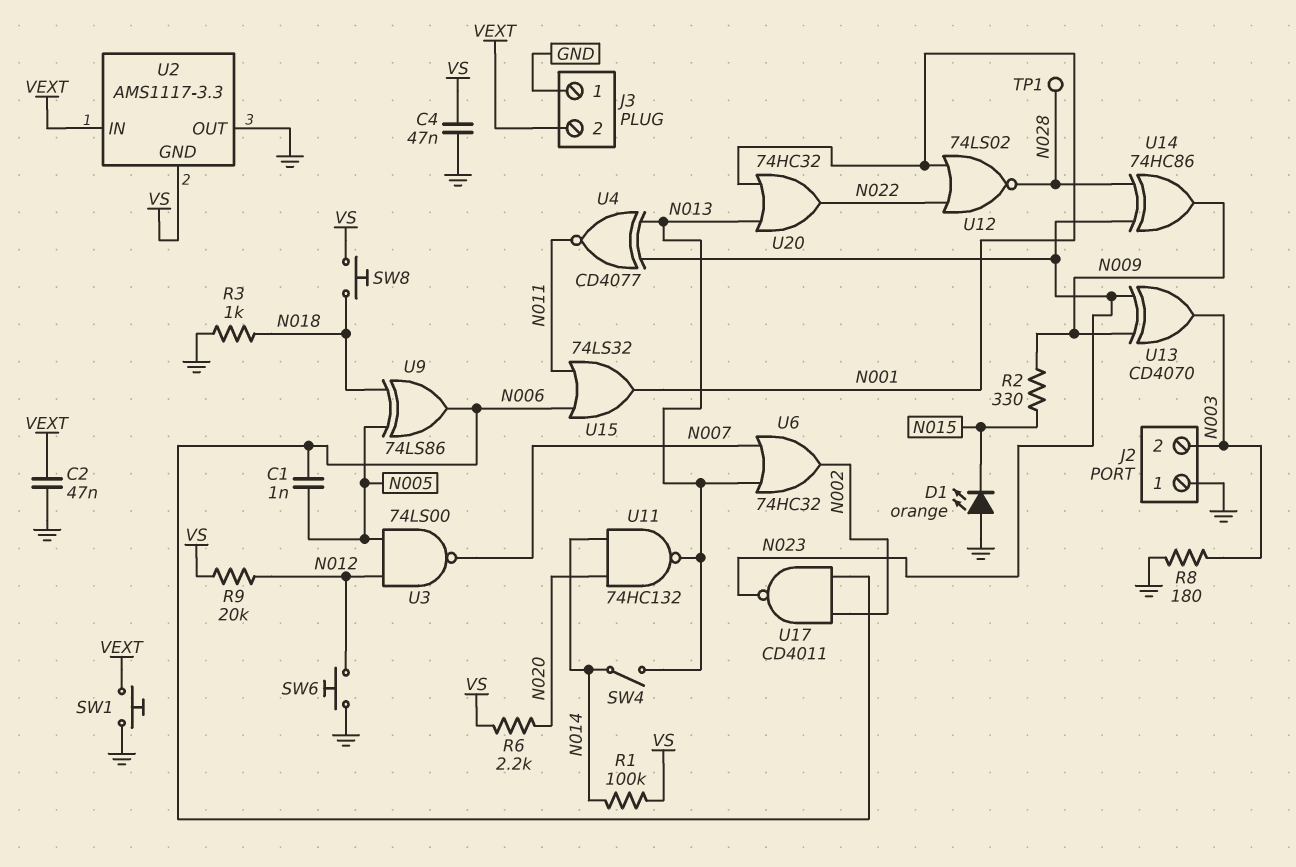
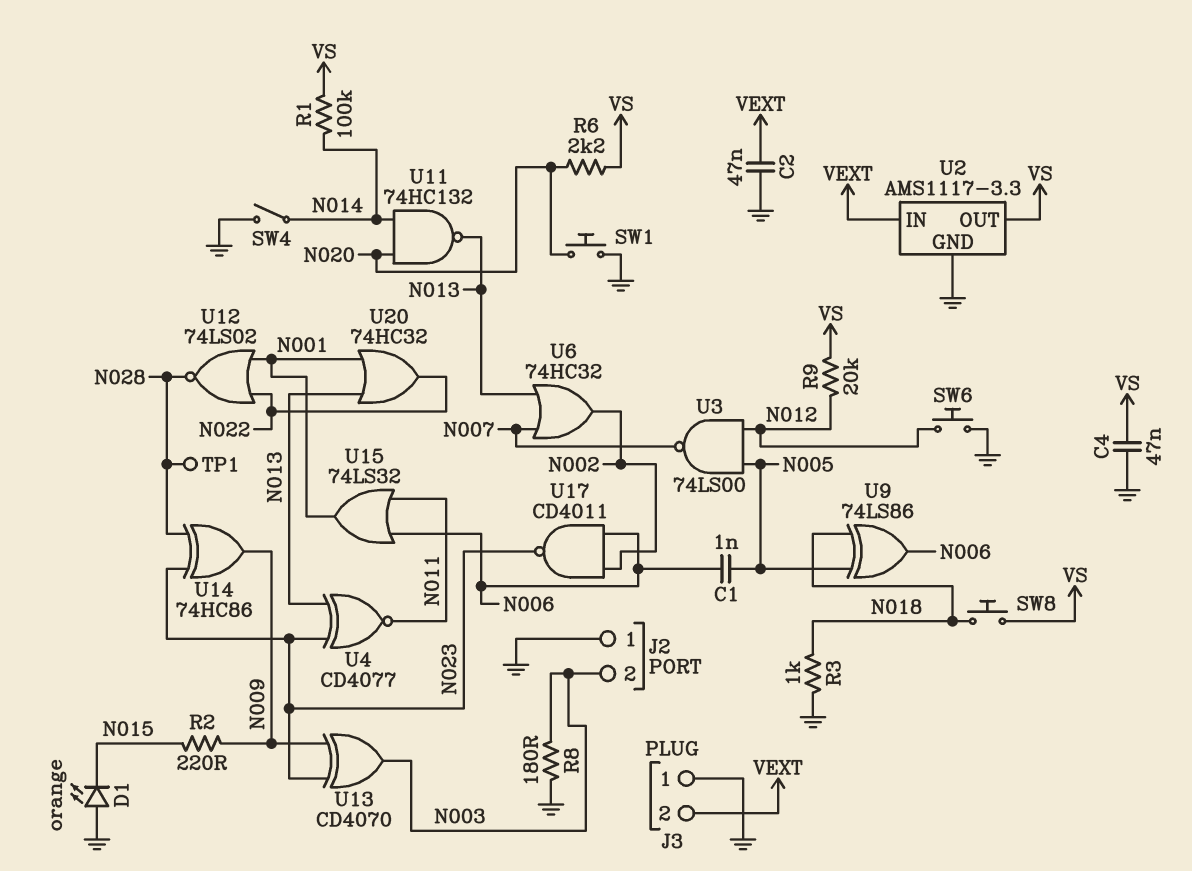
R2: 330 (N009, N015) -> 220 (N009, N015)
SW1: button (GND, VEXT) -> button (GND, N020)
SW4: switch (N013, N014) -> switch (GND, N014)
U2 pin GND: VS -> GND
U2 pin OUT: GND -> VS

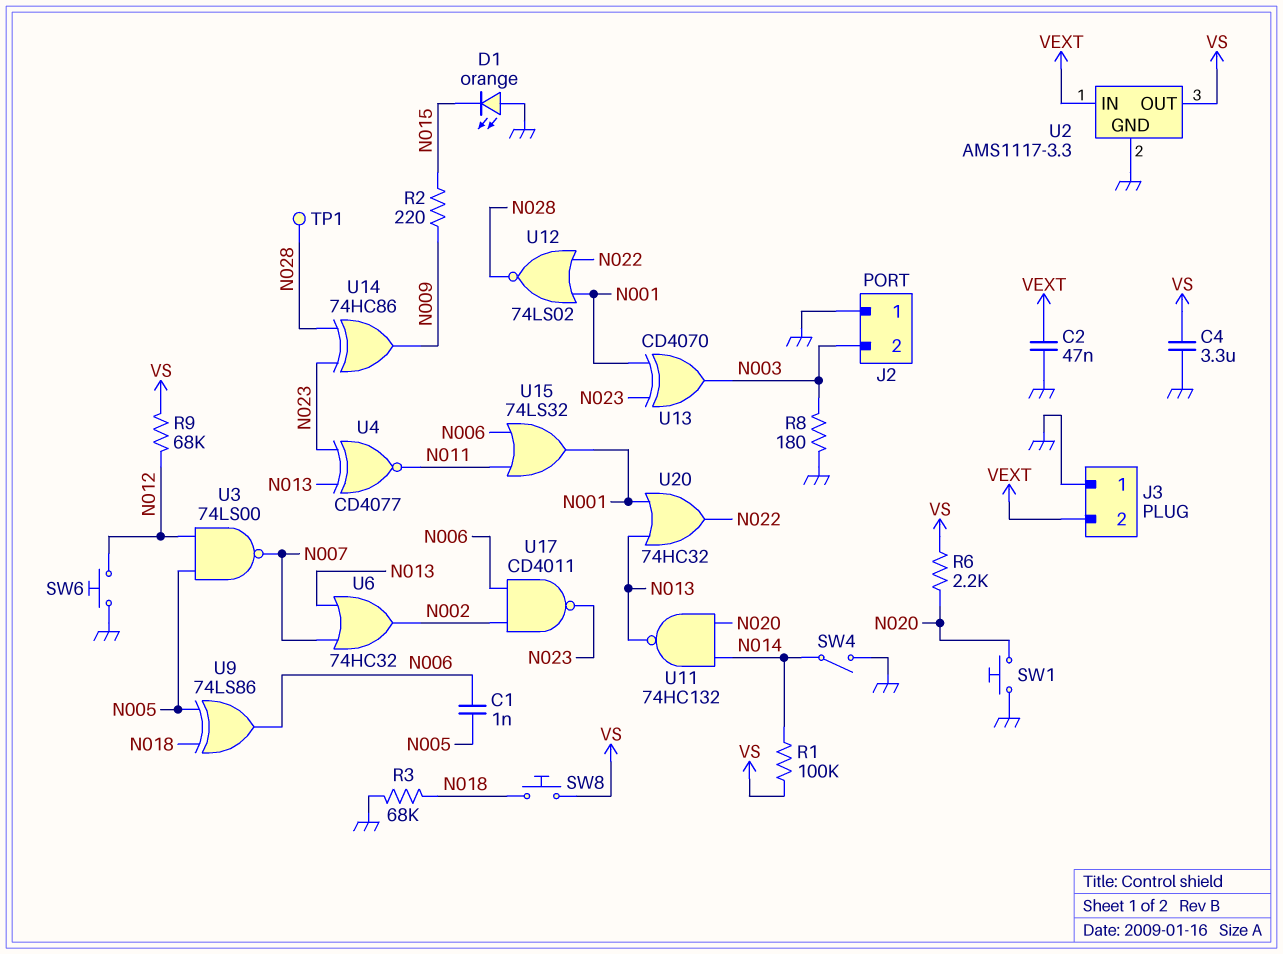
C4: 47nF (GND, VS) -> 3.3uF (GND, VS)
R3: 1k (GND, N018) -> 68k (GND, N018)
R9: 20k (N012, VS) -> 68k (N012, VS)
U13: XOR CD4070 (in N009, in N023, out N003) -> XOR CD4070 (in N001, in N023, out N003)

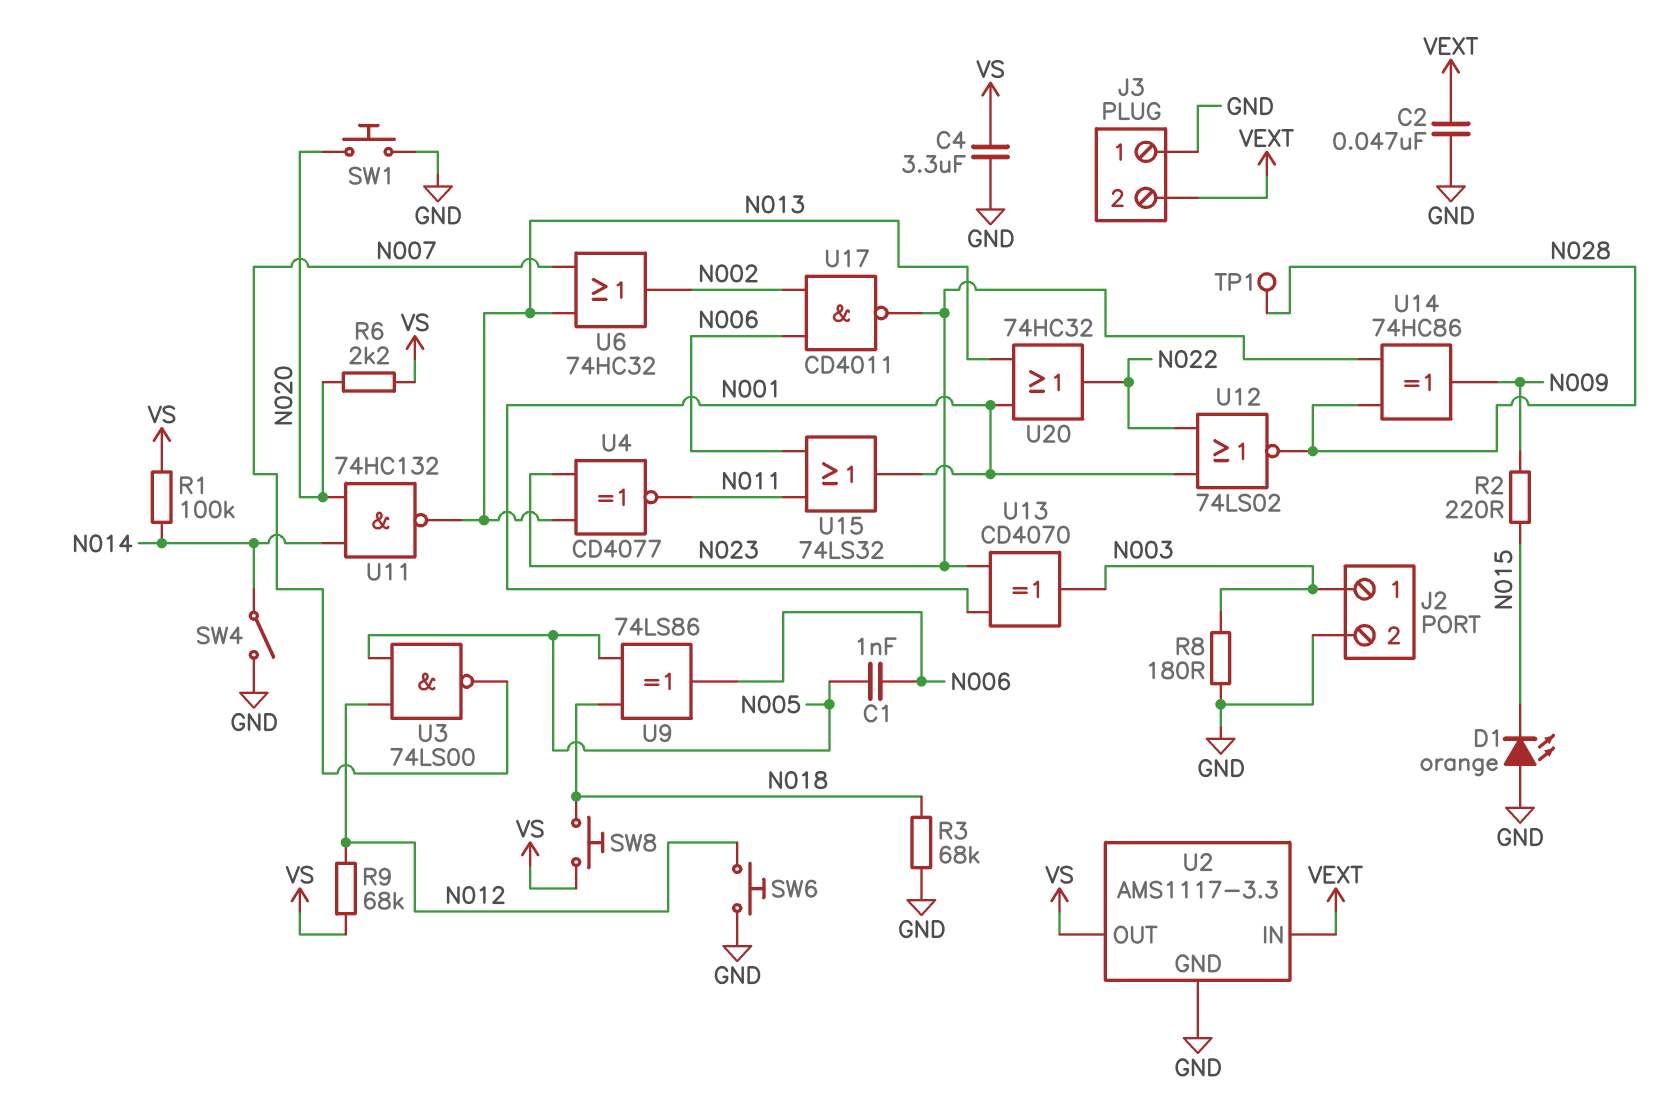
J2 pin 1: GND -> N003
J2 pin 2: N003 -> GND

